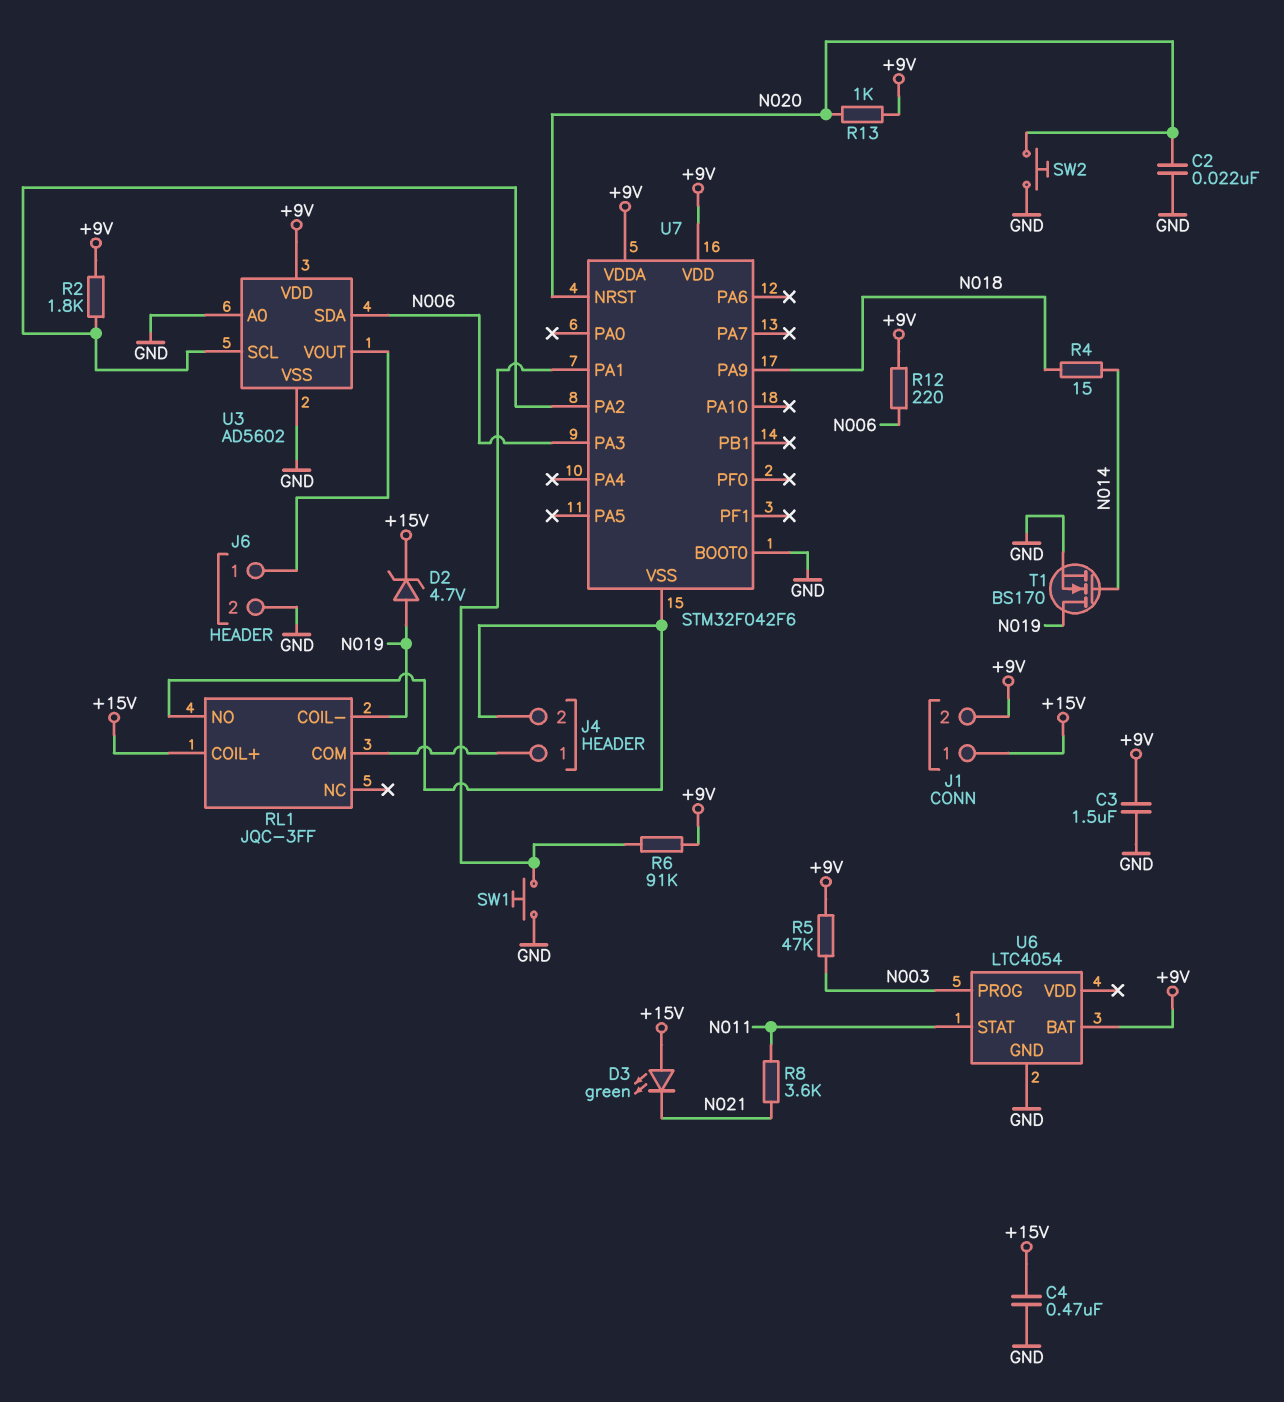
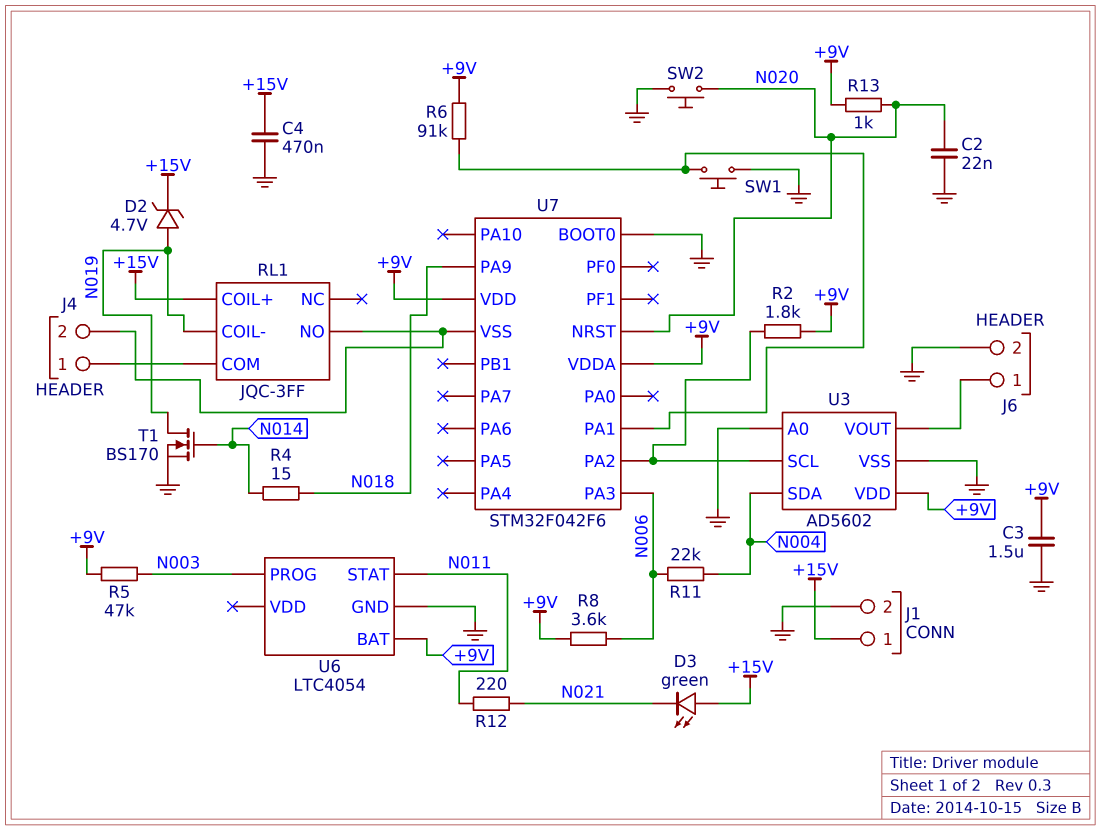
J1 pin 2: +9V -> GND
R8: 3.6k (N011, N021) -> 3.6k (+9V, N006)
R11: none -> 22k (N004, N006)
R12: 220 (+9V, N006) -> 220 (N011, N021)
U3 pin SDA: N006 -> N004

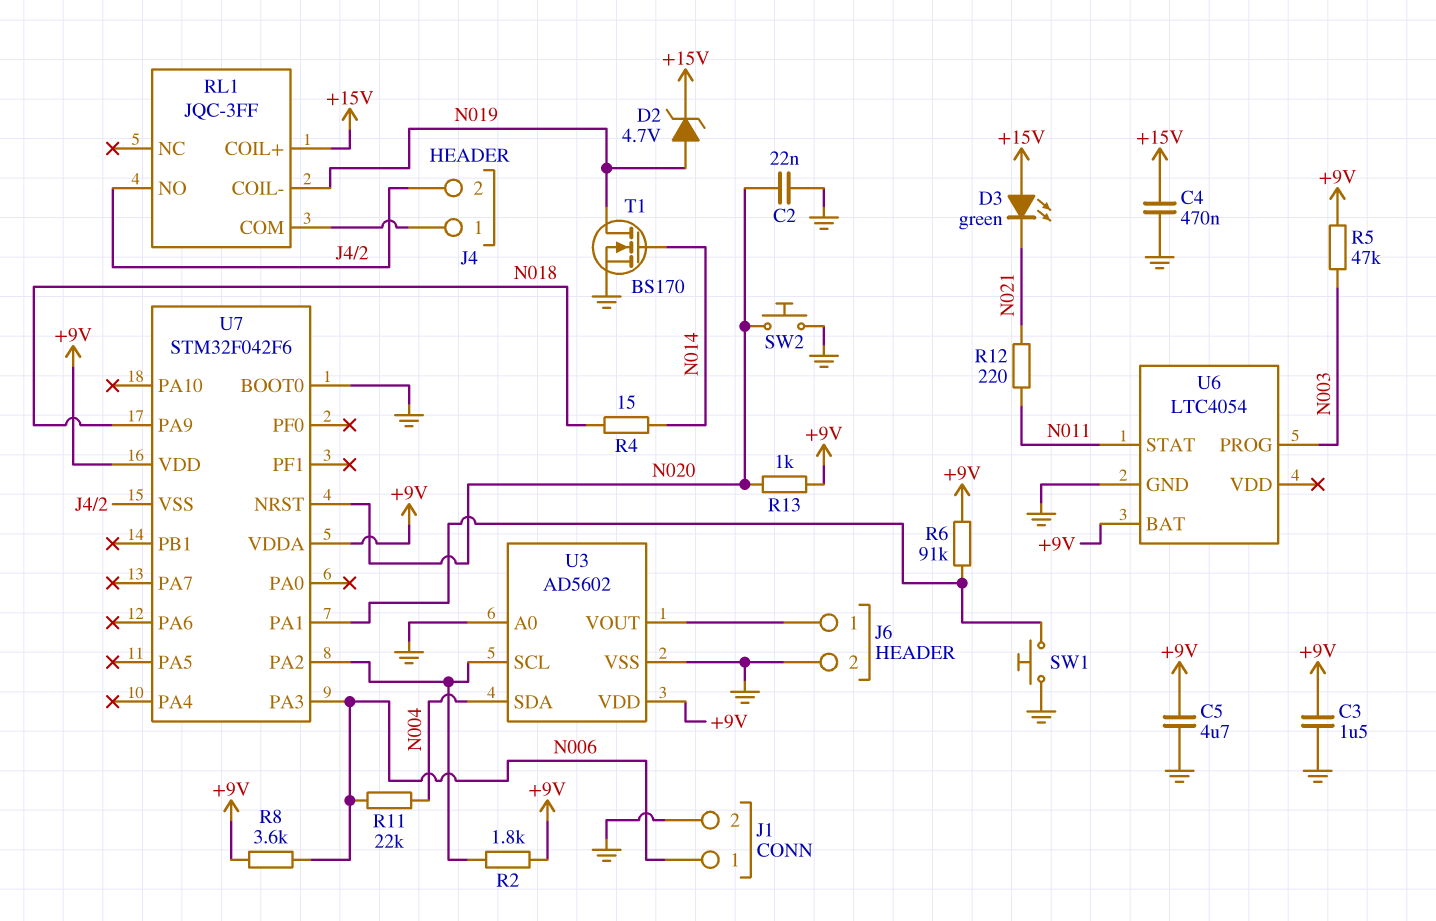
C5: none -> 4.7uF (+9V, GND)
J1 pin 1: +15V -> N006

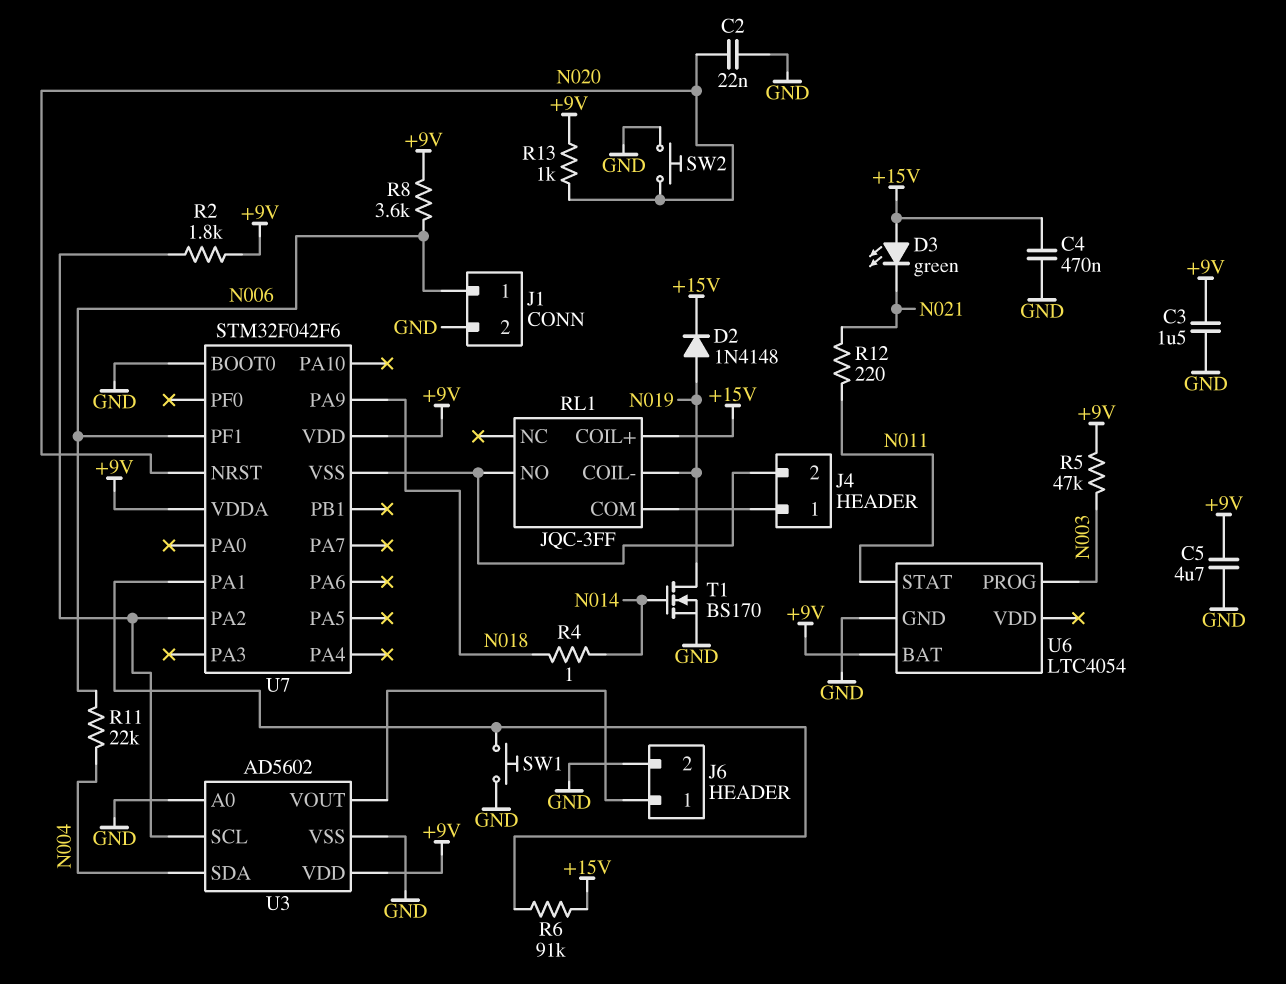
D2: zener 4.7V (A N019, K +15V) -> diode 1N4148 (A N019, K +15V)
R4: 15 (N014, N018) -> 1 (N014, N018)
R6: 91k (+9V, U7/PA1) -> 91k (+15V, U7/PA1)
U7 pin PA3: N006 -> none
U7 pin PF1: none -> N006

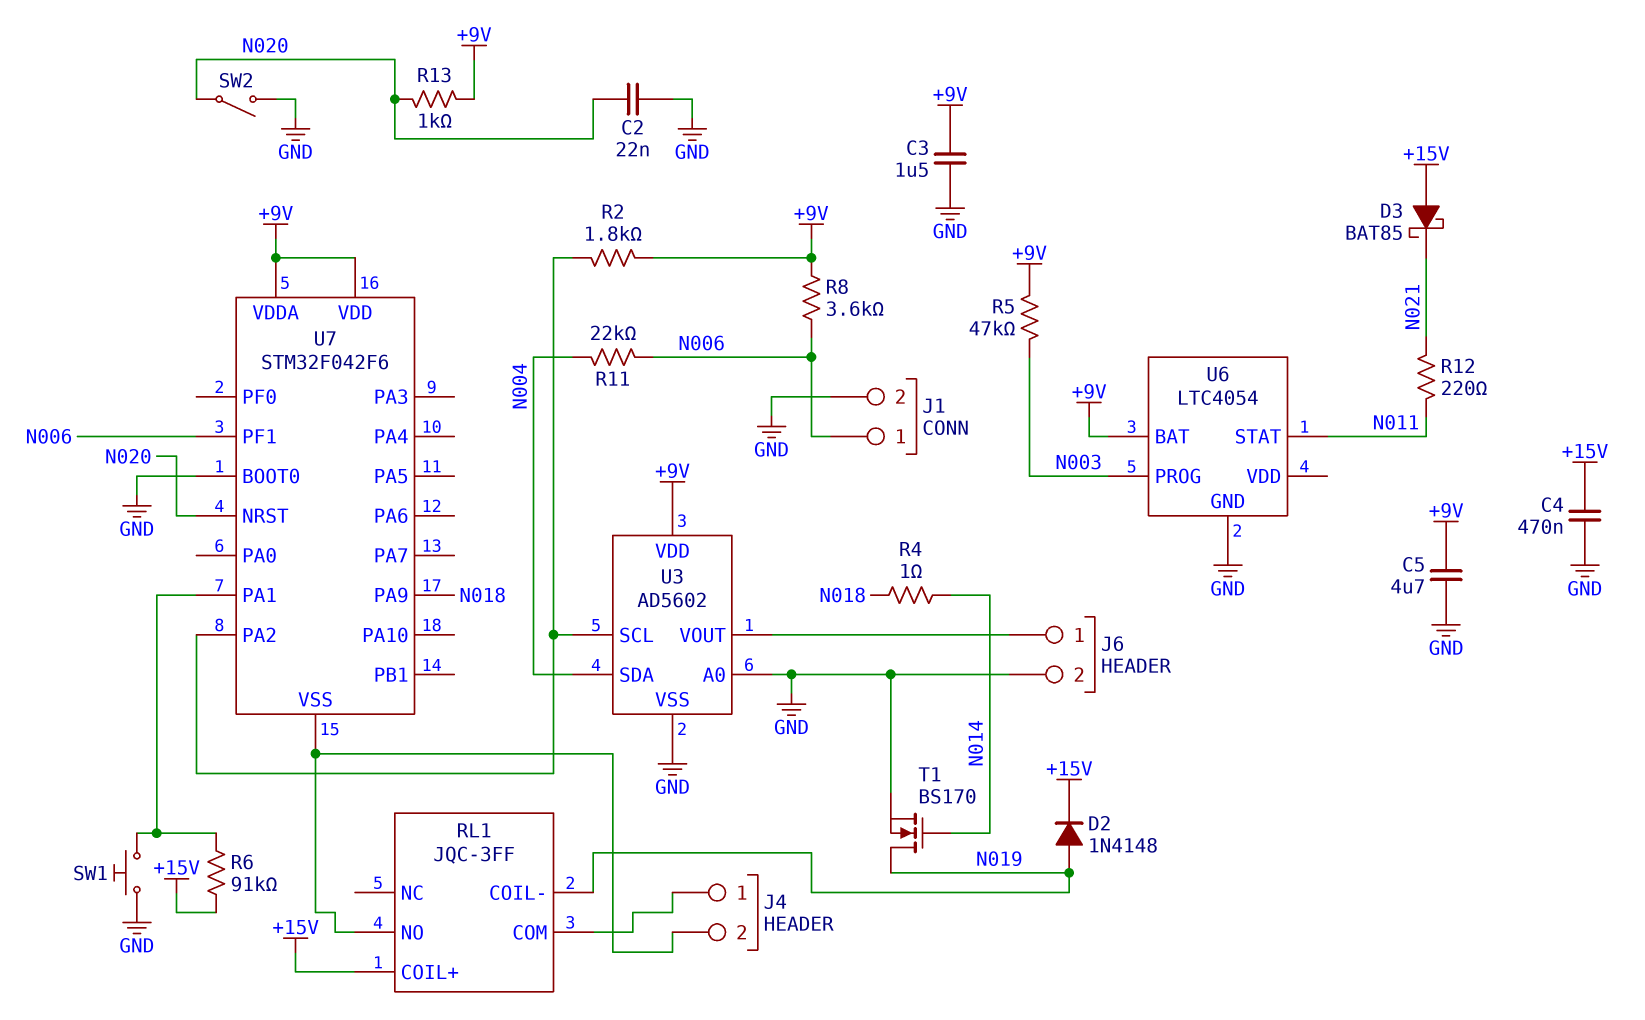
D3: LED green (A +15V, K N021) -> schottky BAT85 (A +15V, K N021)
SW2: button (GND, N020) -> switch (GND, N020)

